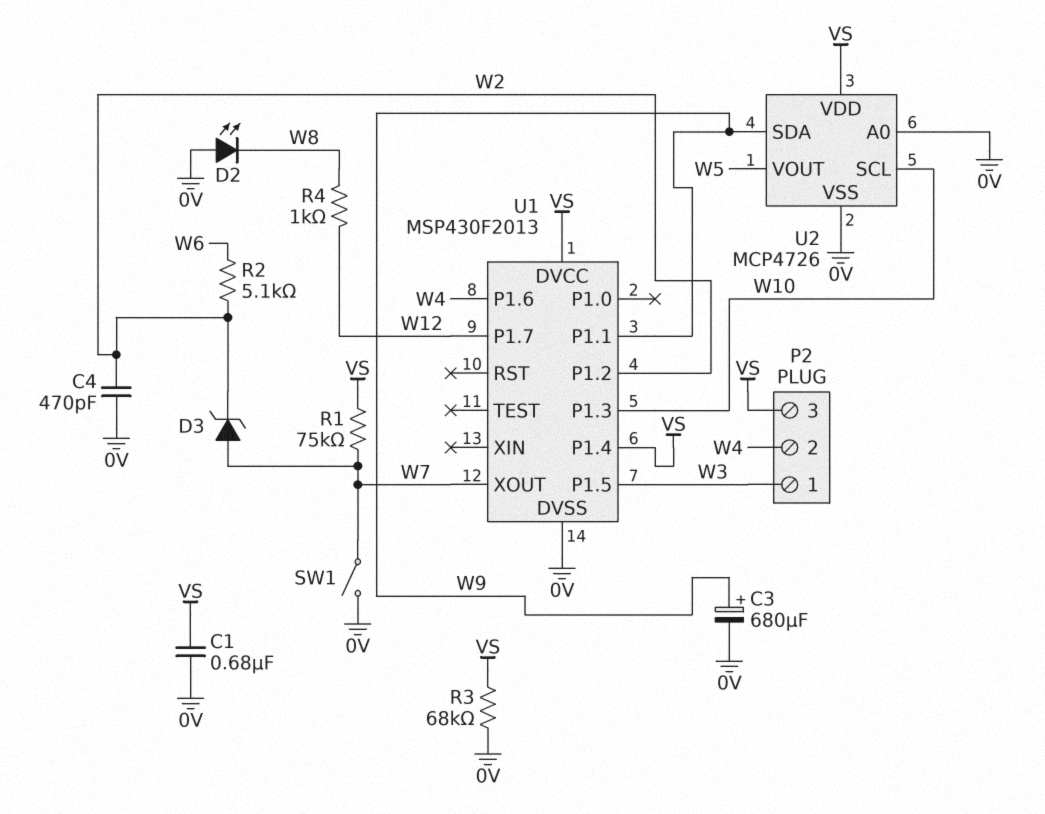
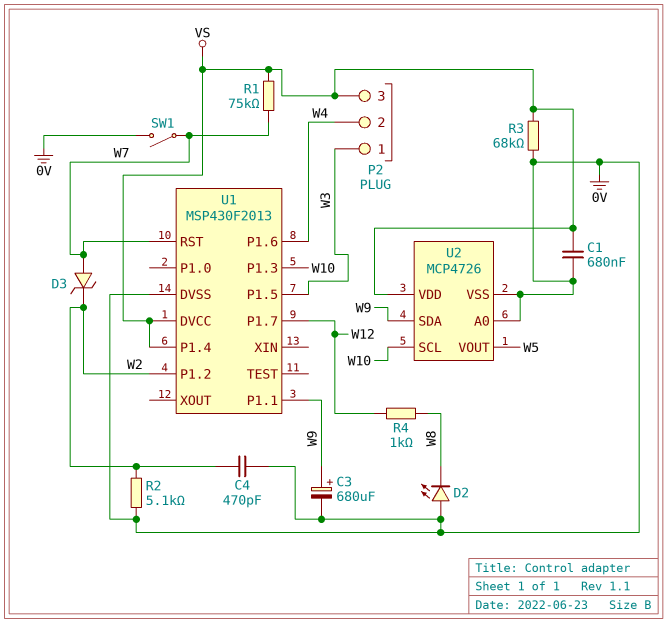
R2: 5.1k (W2, W6) -> 5.1k (0V, W2)
U1 pin RST: none -> W7
U1 pin XOUT: W7 -> none

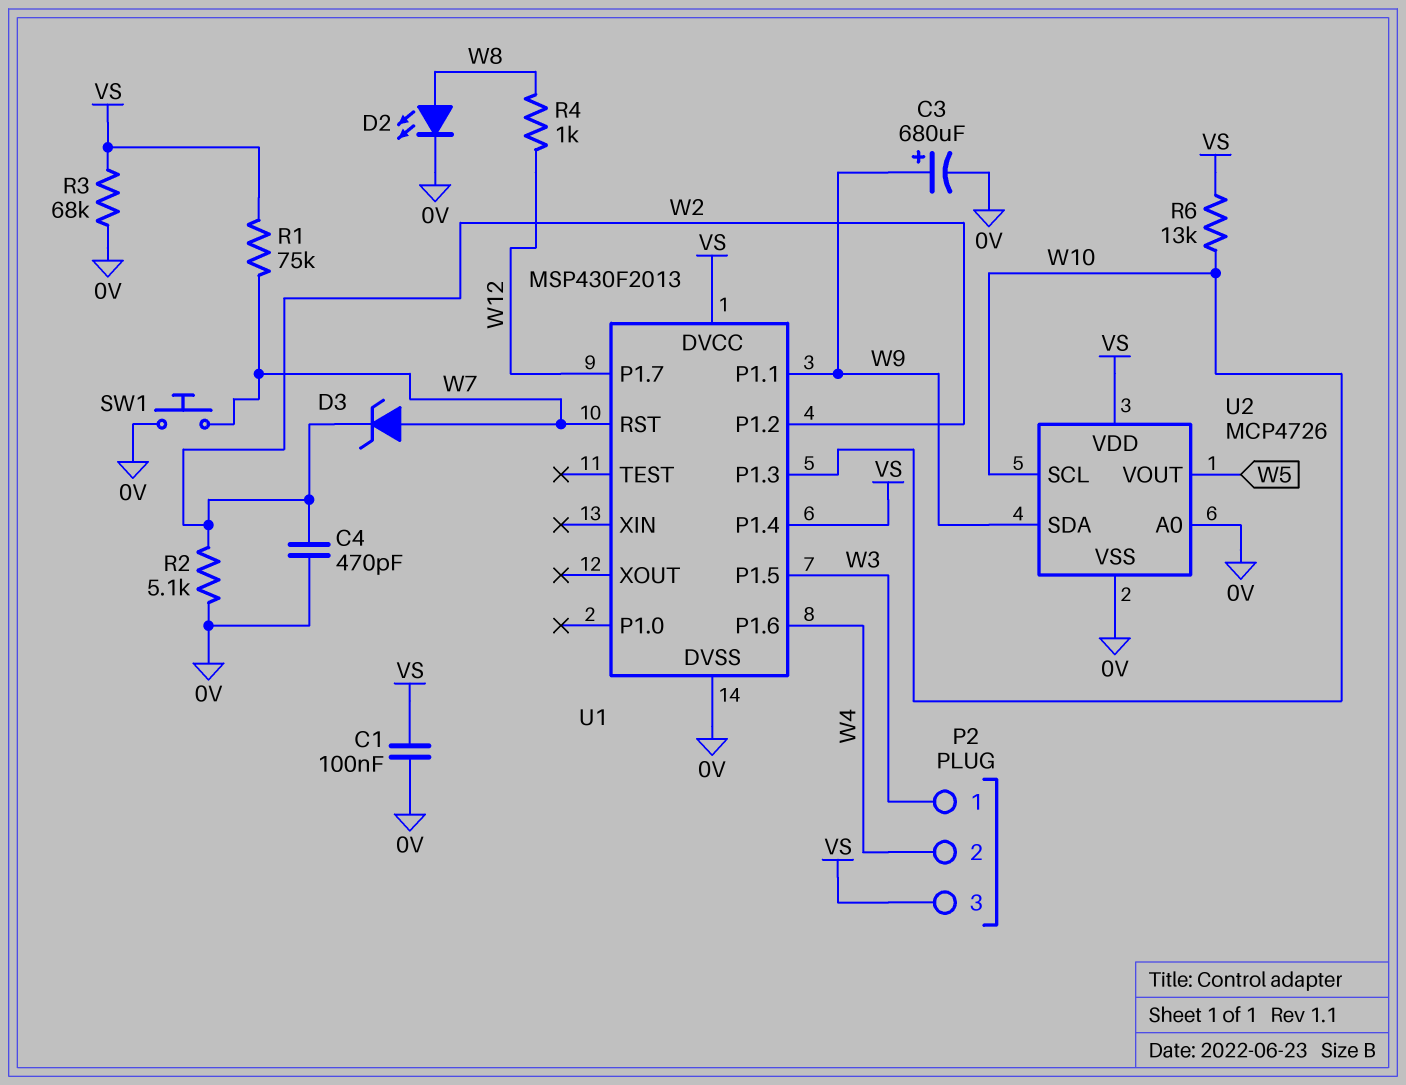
C1: 680nF (0V, VS) -> 100nF (0V, VS)
D2: LED (A 0V, K W8) -> LED (A W8, K 0V)
R6: none -> 13k (VS, W10)
SW1: switch (0V, W7) -> button (0V, W7)

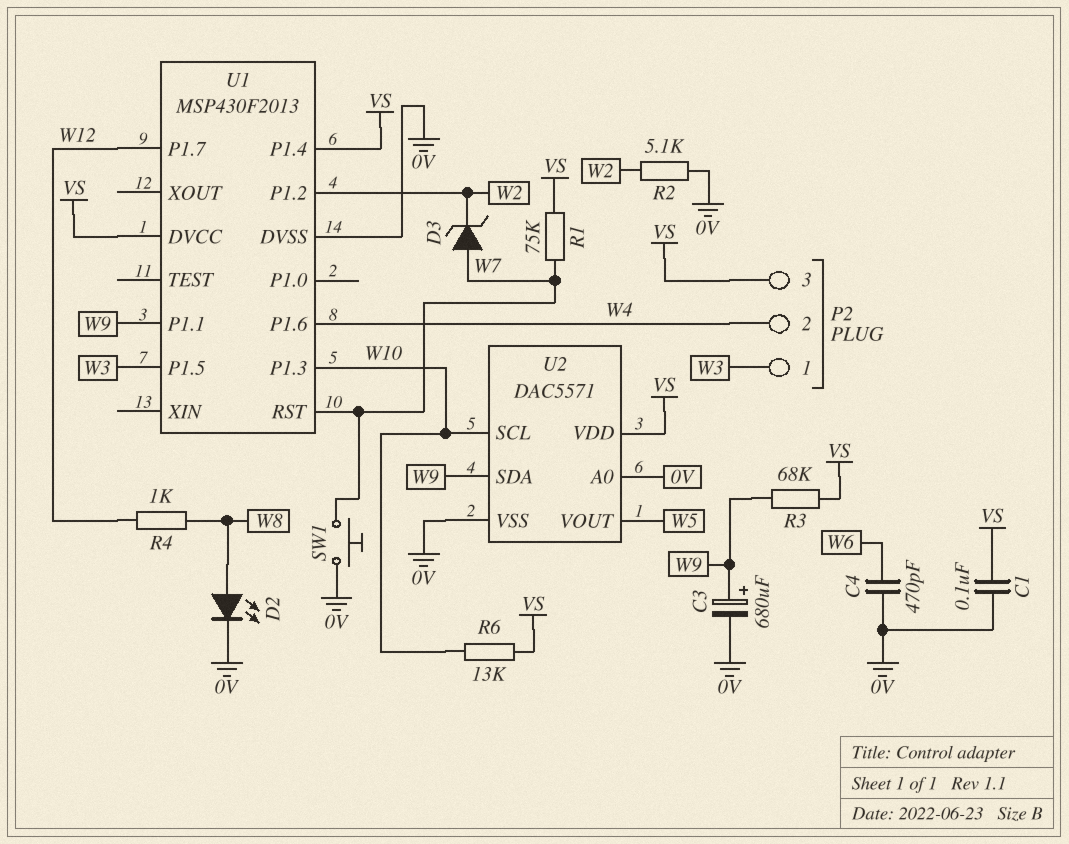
C4: 470pF (0V, W2) -> 470pF (0V, W6)
R3: 68k (0V, VS) -> 68k (VS, W9)
U2: MCP4726 -> DAC5571

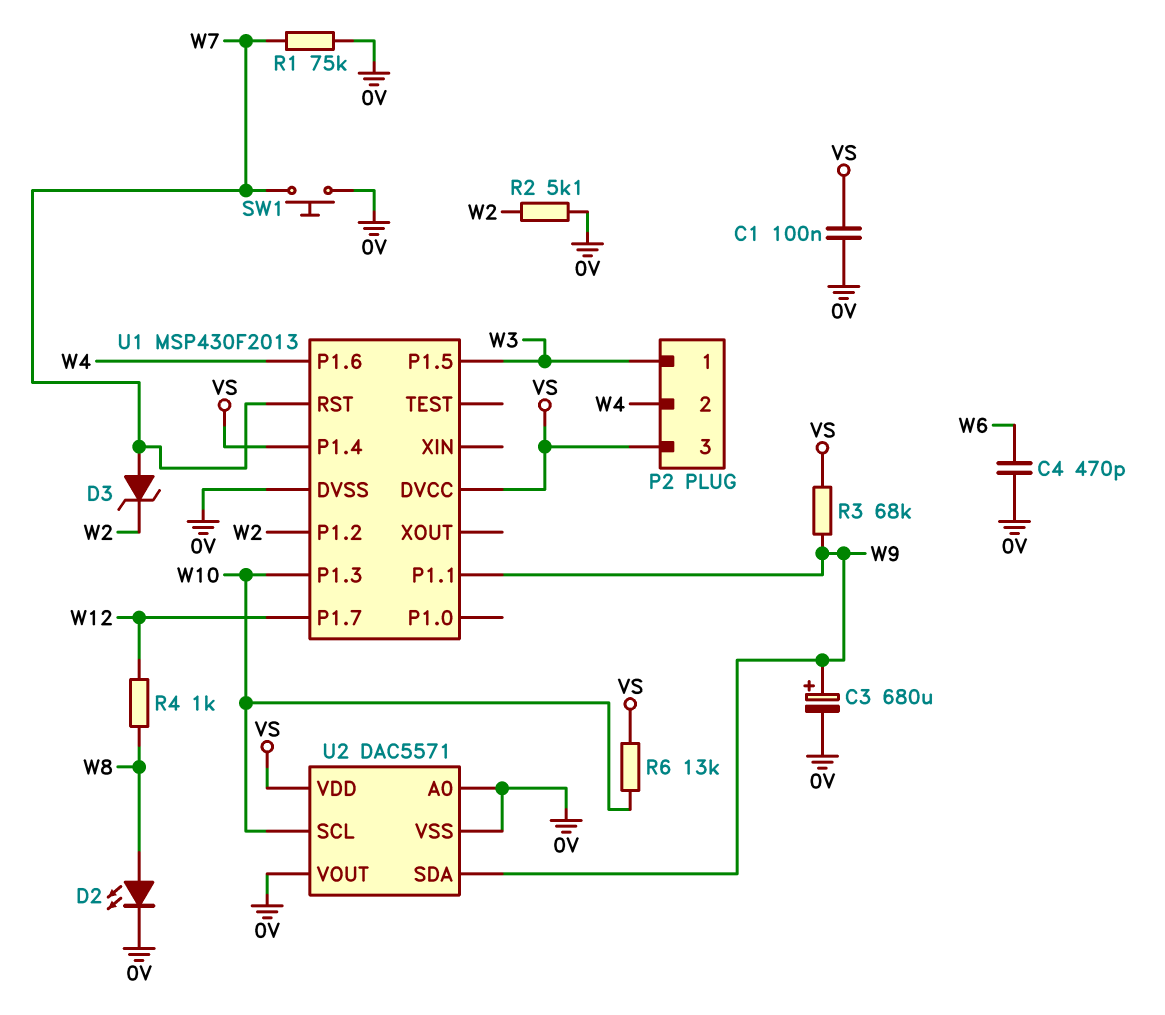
R1: 75k (VS, W7) -> 75k (0V, W7)
U2 pin VOUT: W5 -> 0V

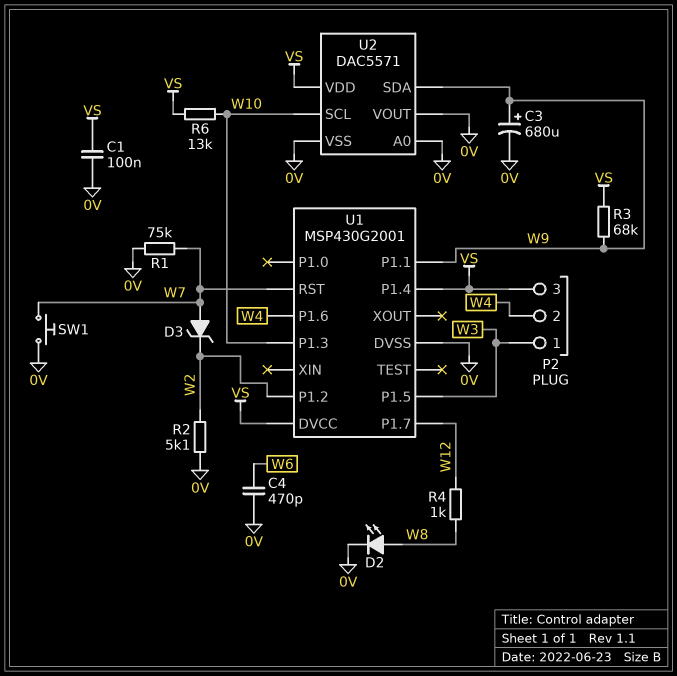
U1: MSP430F2013 -> MSP430G2001

